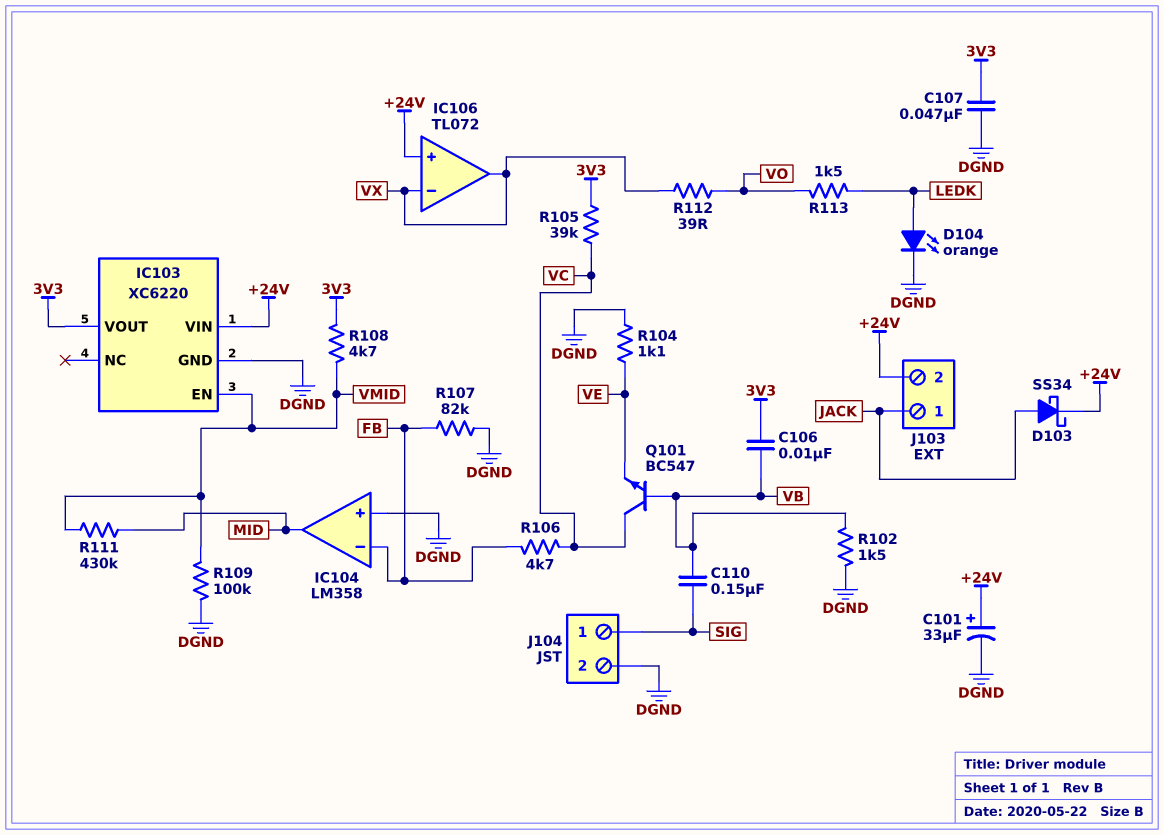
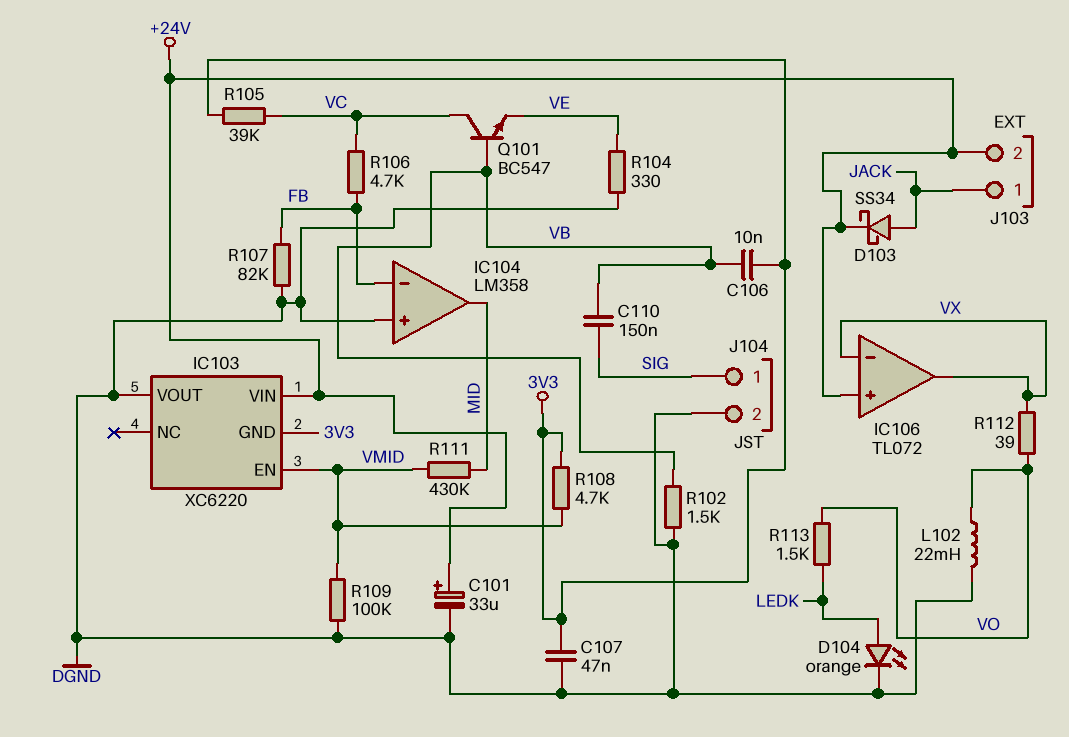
IC103 pin GND: DGND -> 3V3
IC103 pin VOUT: 3V3 -> DGND
L102: none -> 22mH (DGND, VO)
R104: 1.1k (DGND, VE) -> 330 (DGND, VE)

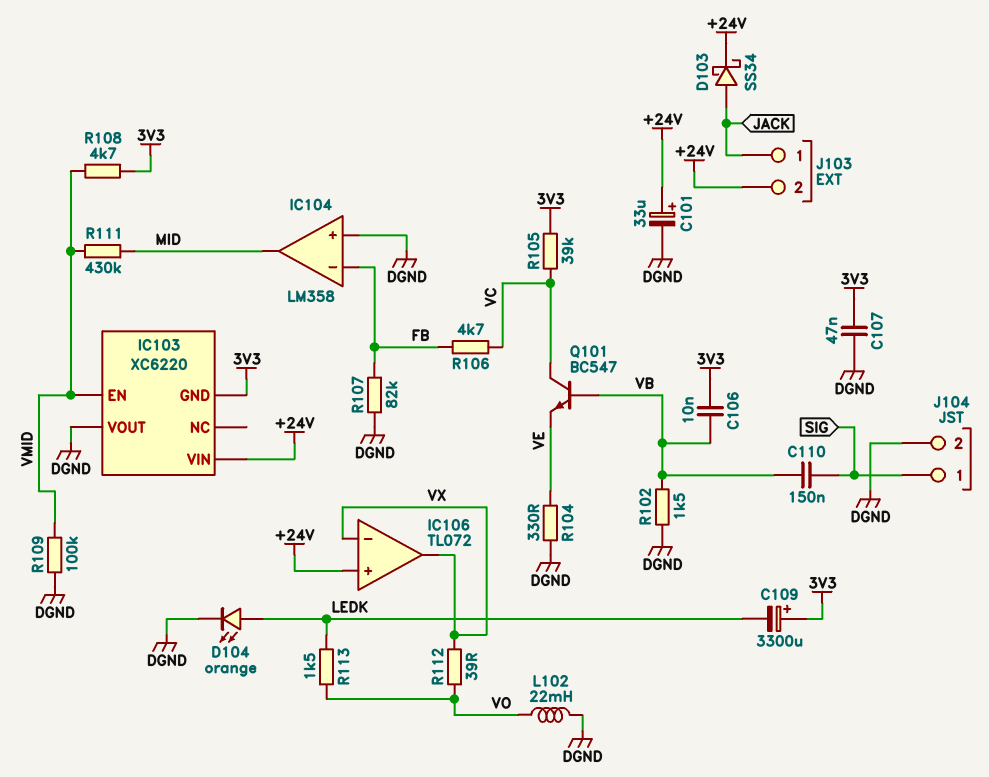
C109: none -> 3300uF (plus 3V3, minus LEDK)

